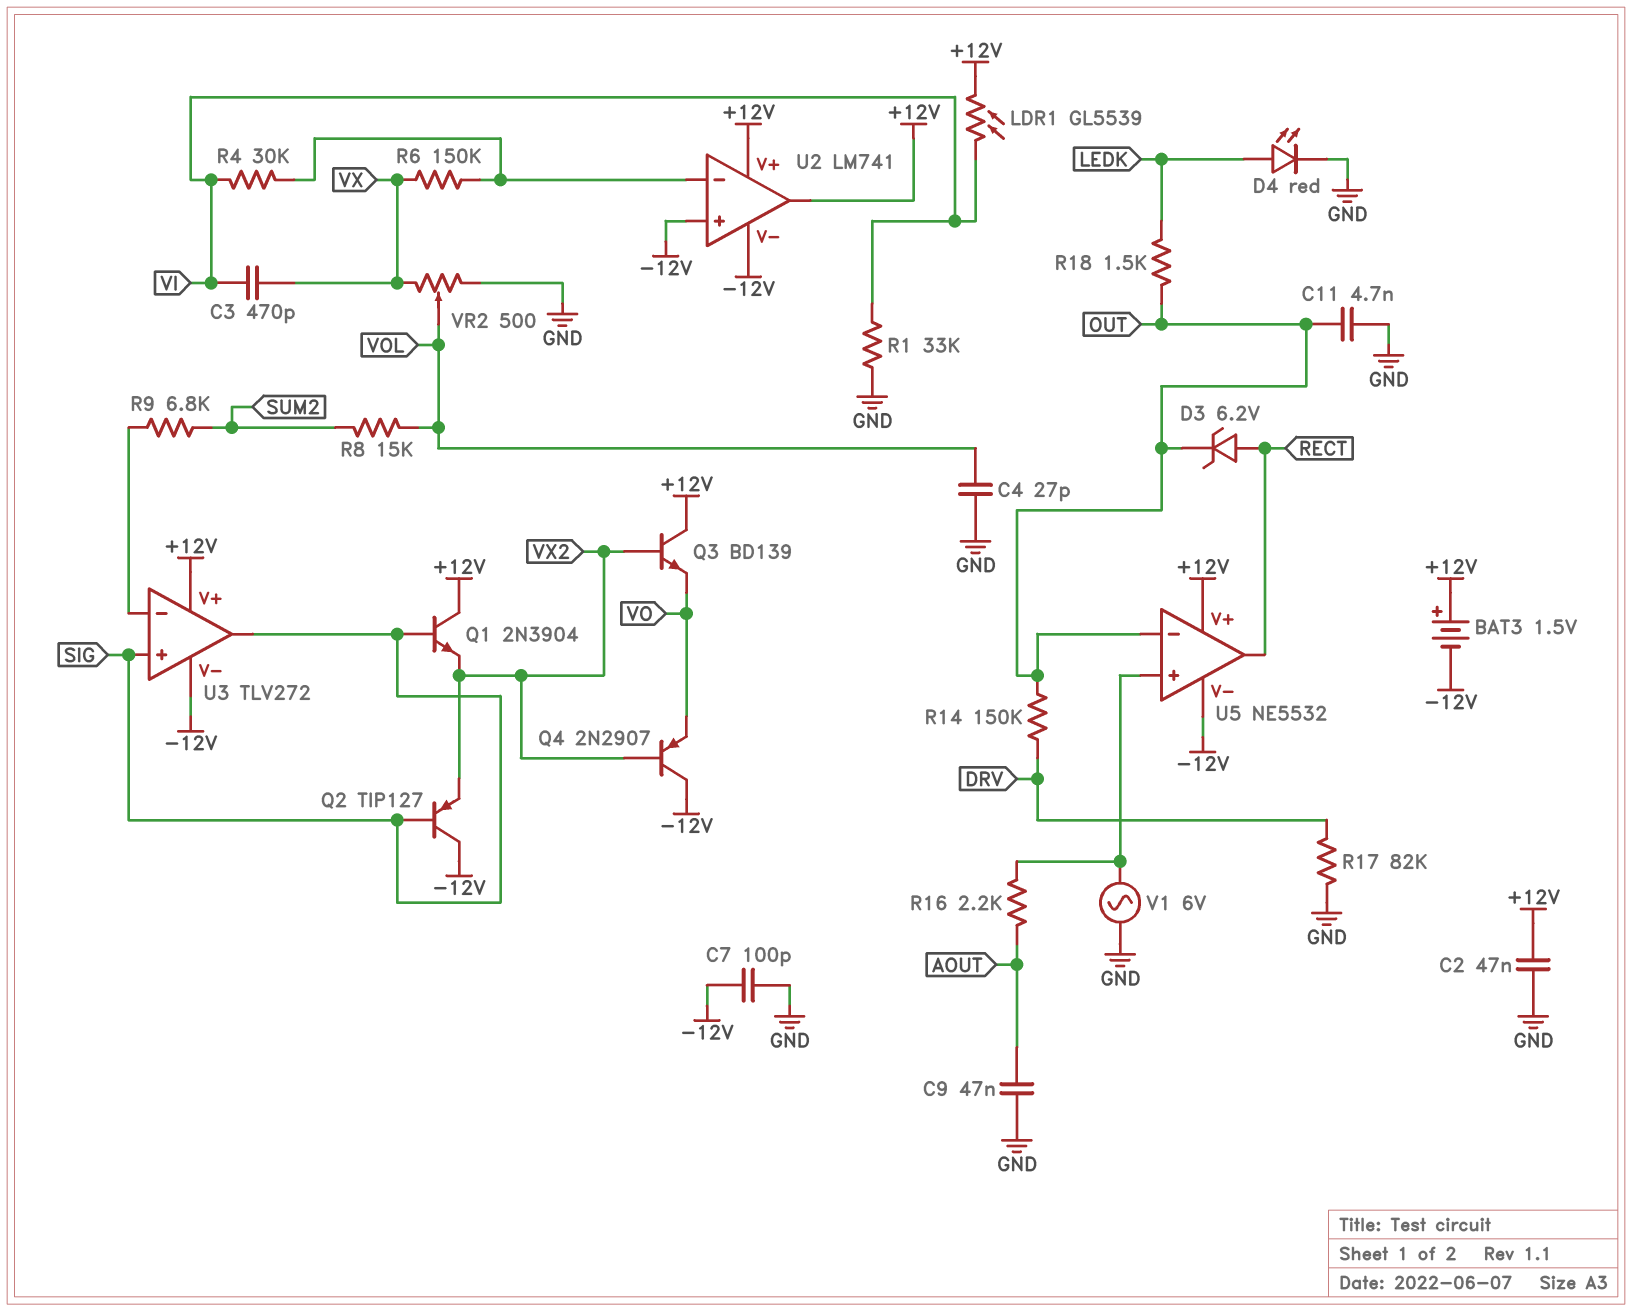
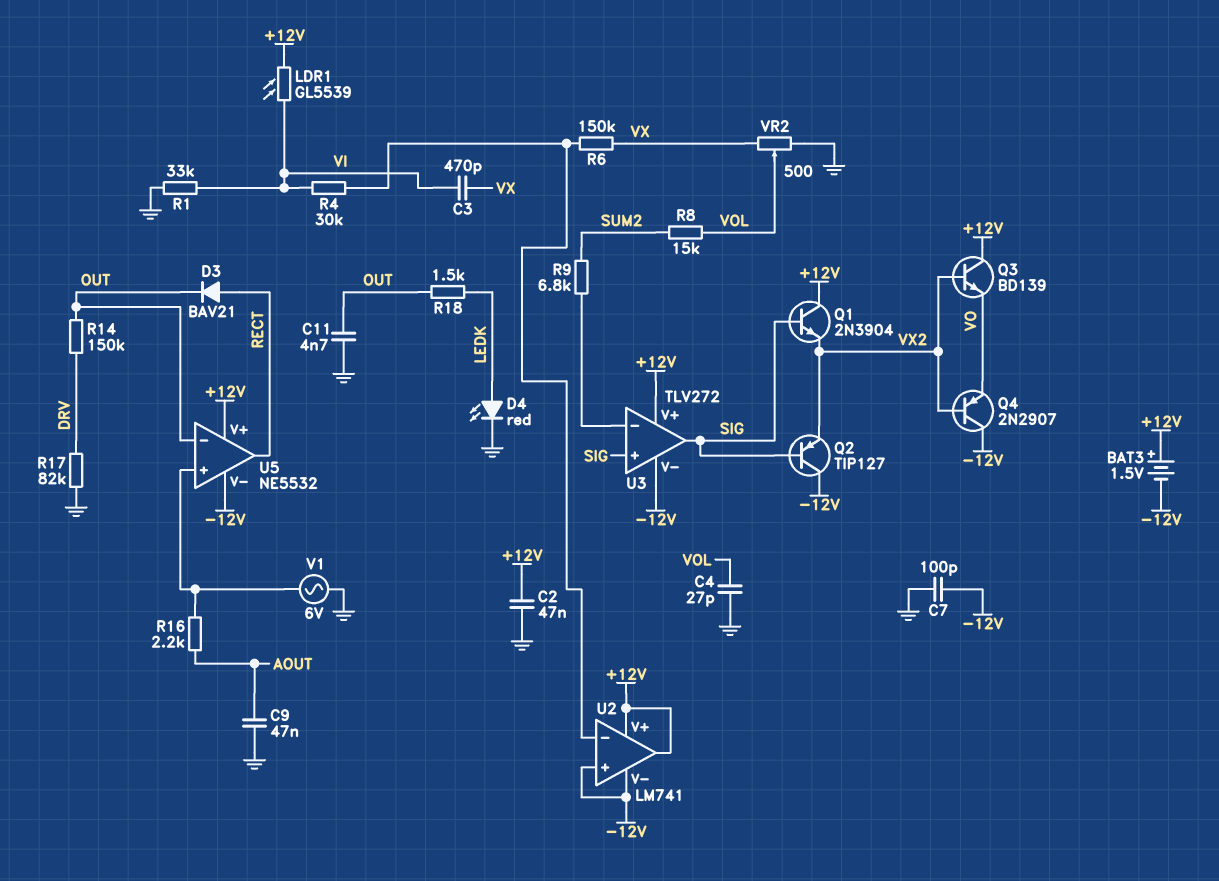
D3: zener 6.2V (A RECT, K OUT) -> diode BAV21 (A RECT, K OUT)

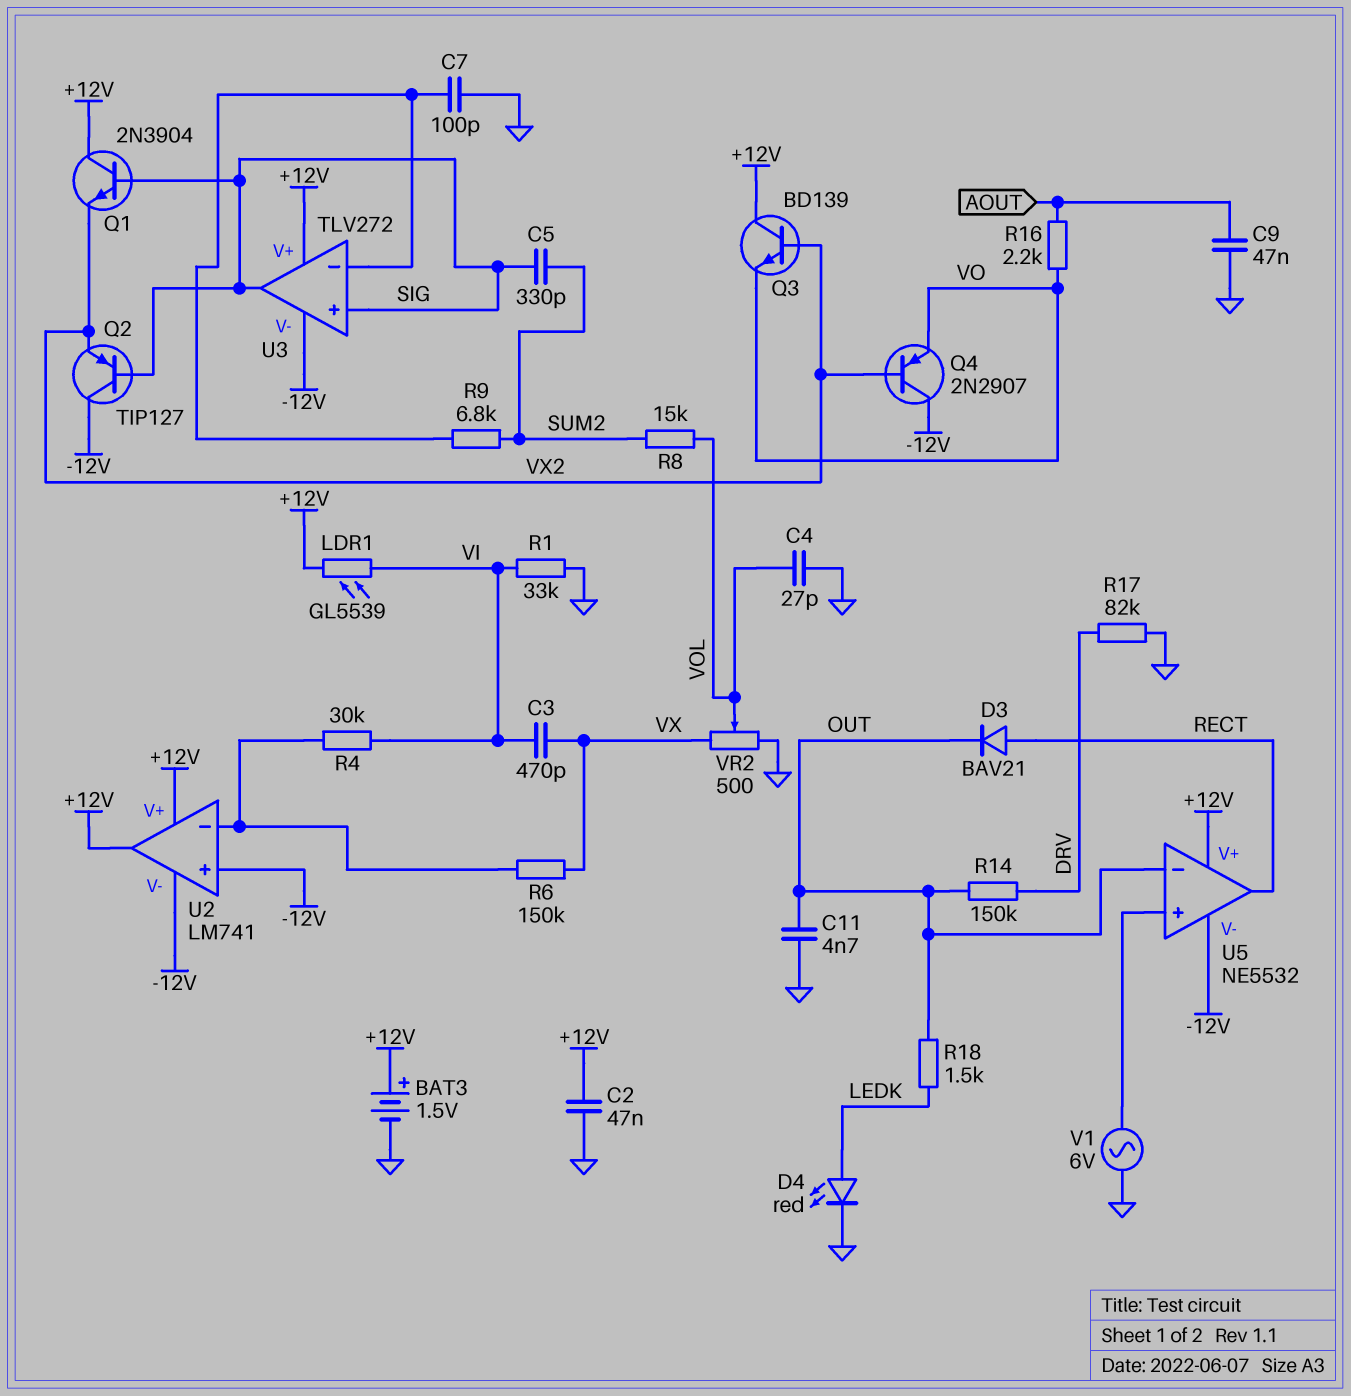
BAT3: 1.5V (plus +12V, minus -12V) -> 1.5V (plus +12V, minus GND)
C5: none -> 330pF (SIG, SUM2)
C7: 100pF (-12V, GND) -> 100pF (GND, U3/in-)
R16: 2.2k (AOUT, U5/in+) -> 2.2k (AOUT, VO)

